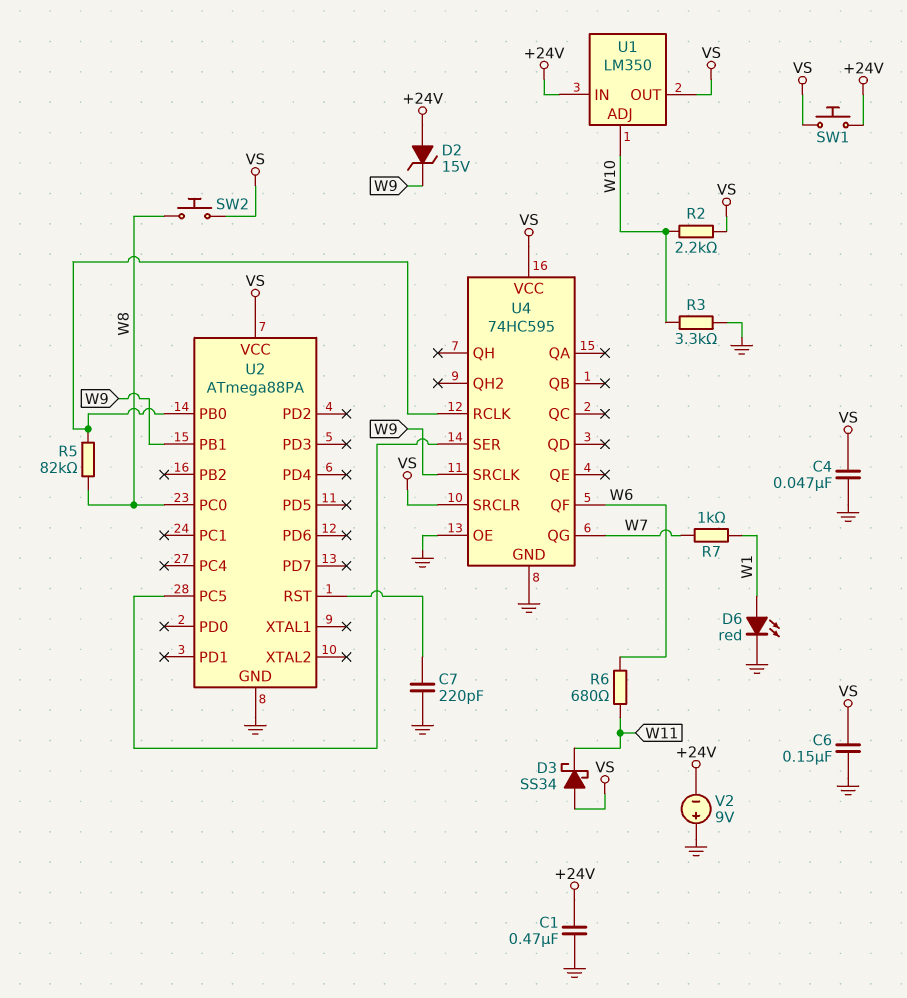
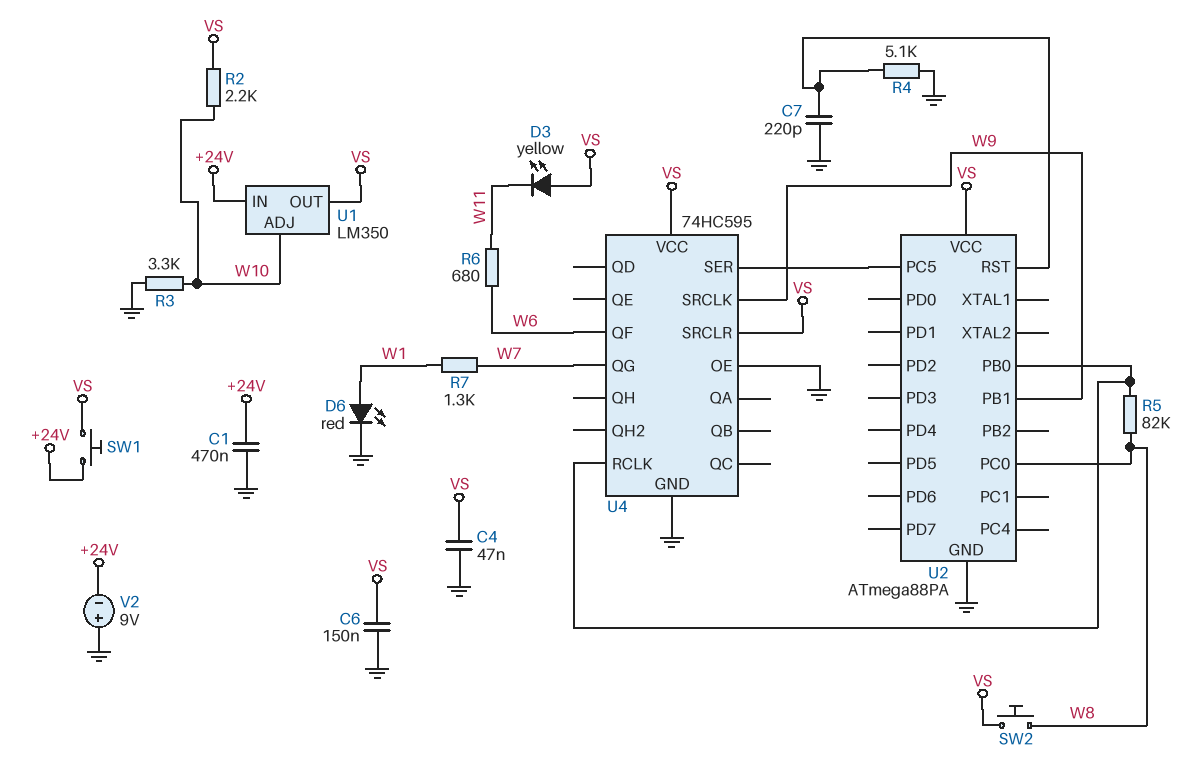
D2: zener 15V (A +24V, K W9) -> none
D3: schottky SS34 (A VS, K W11) -> LED yellow (A VS, K W11)
R4: none -> 5.1k (GND, U2/RST)
R7: 1k (W1, W7) -> 1.3k (W1, W7)

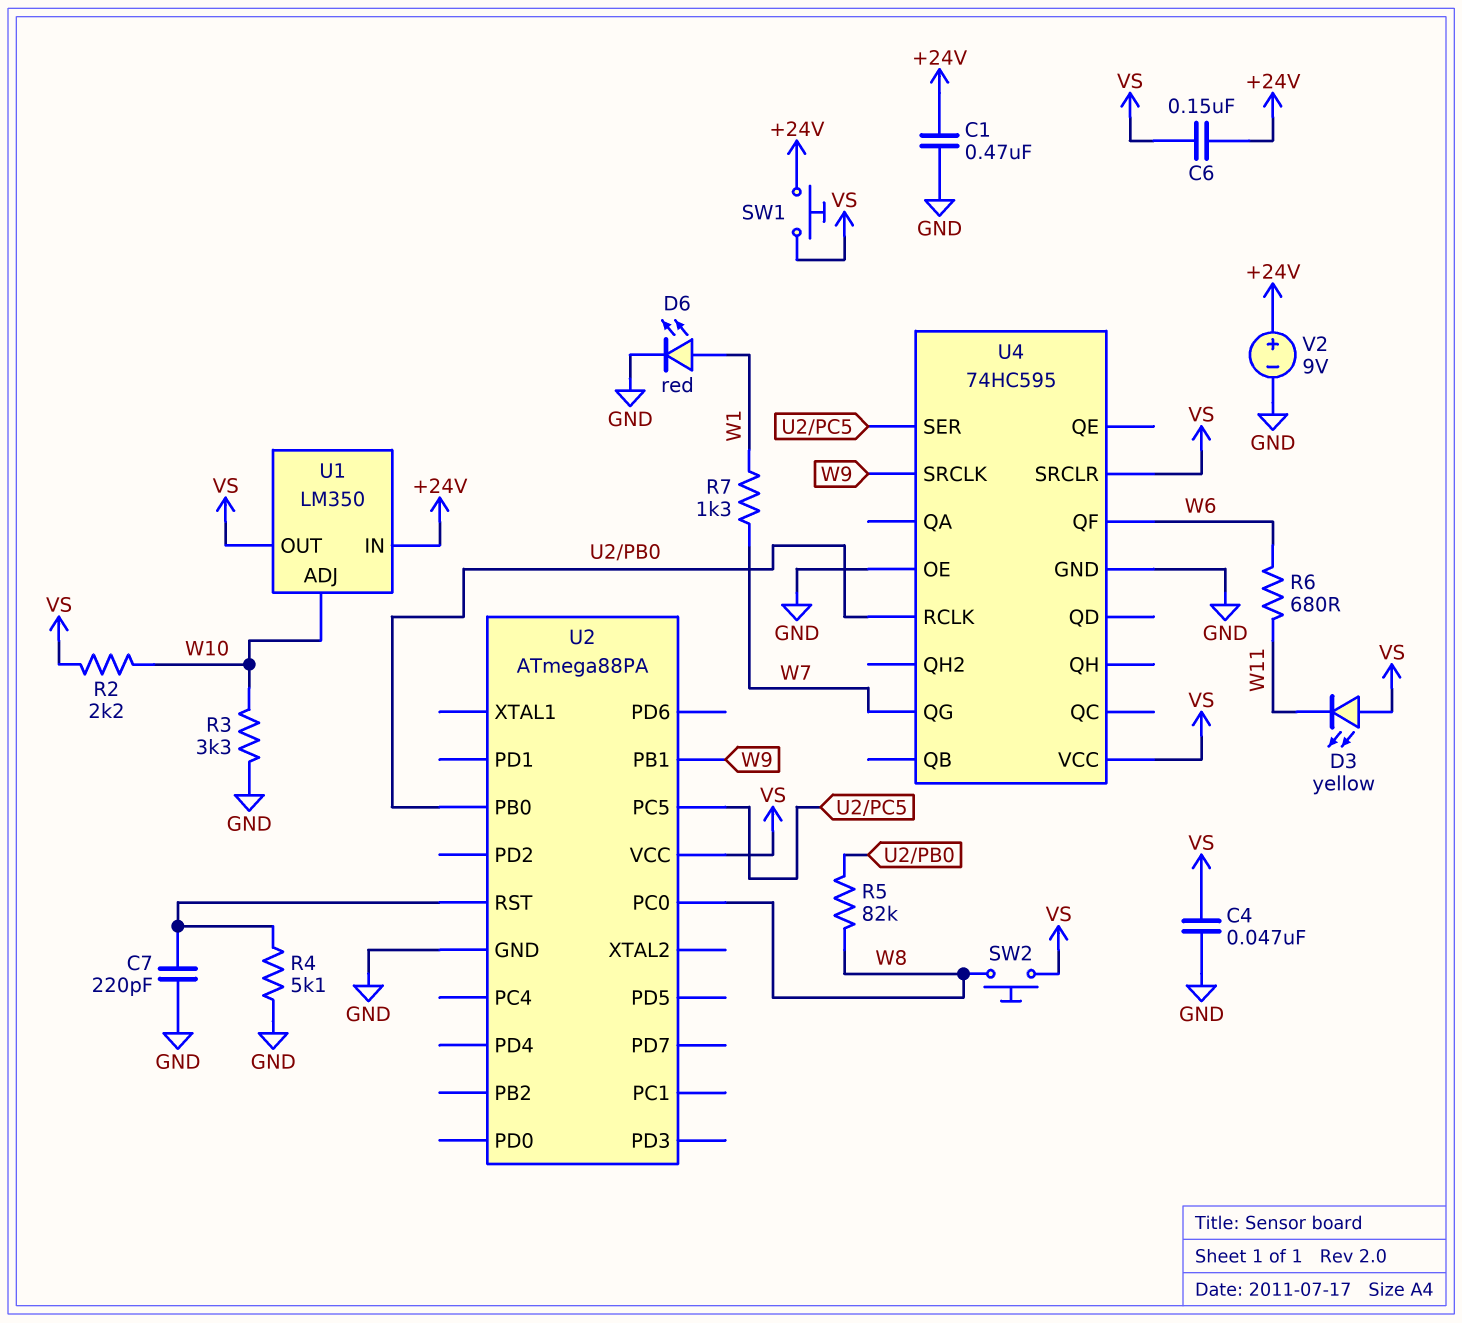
C6: 150nF (GND, VS) -> 150nF (+24V, VS)
V2: 9V (plus GND, minus +24V) -> 9V (plus +24V, minus GND)

